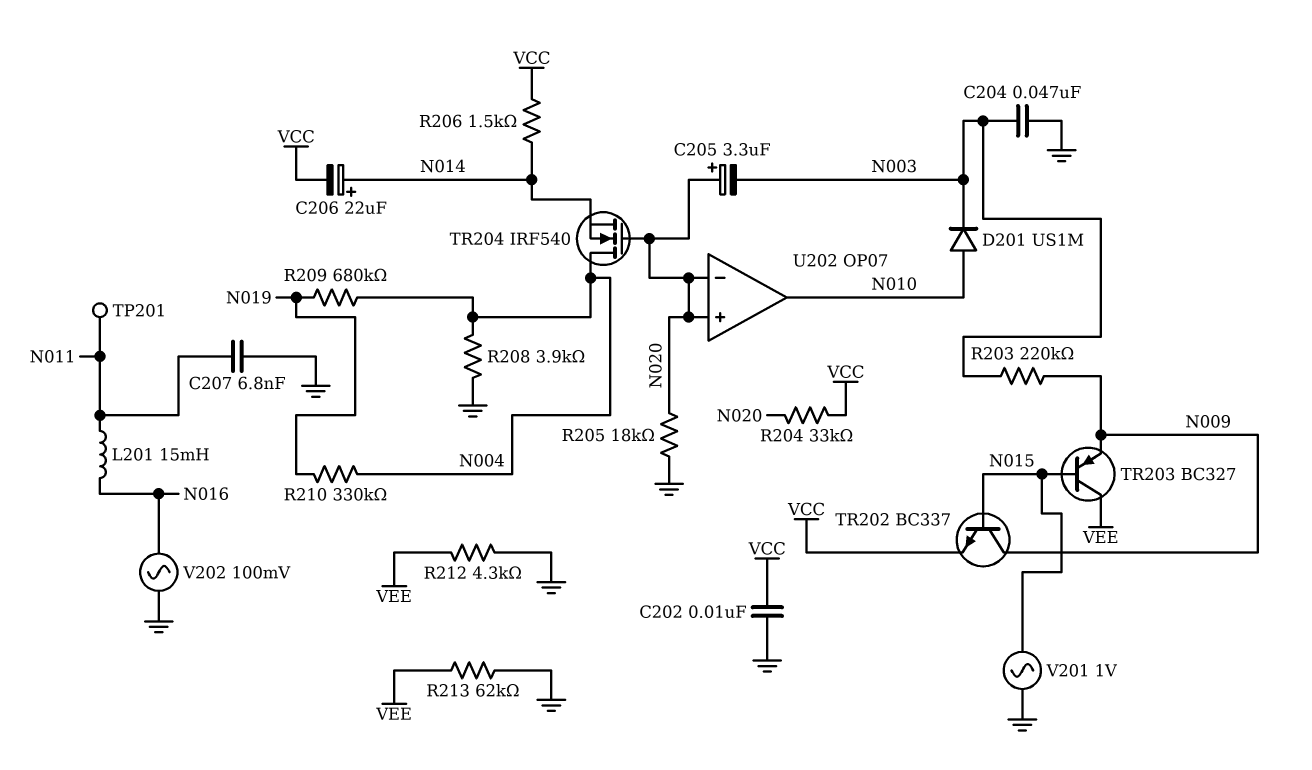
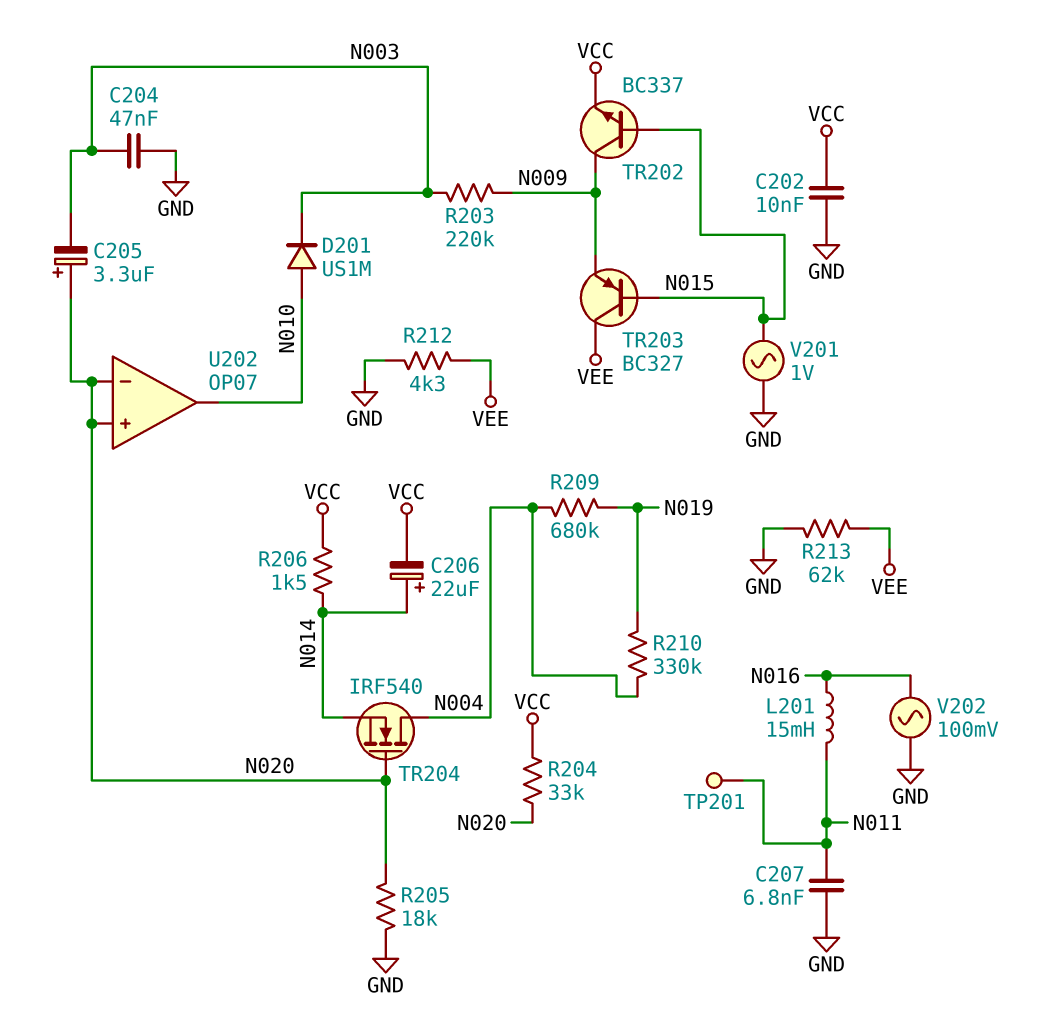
R208: 3.9k (GND, N004) -> none

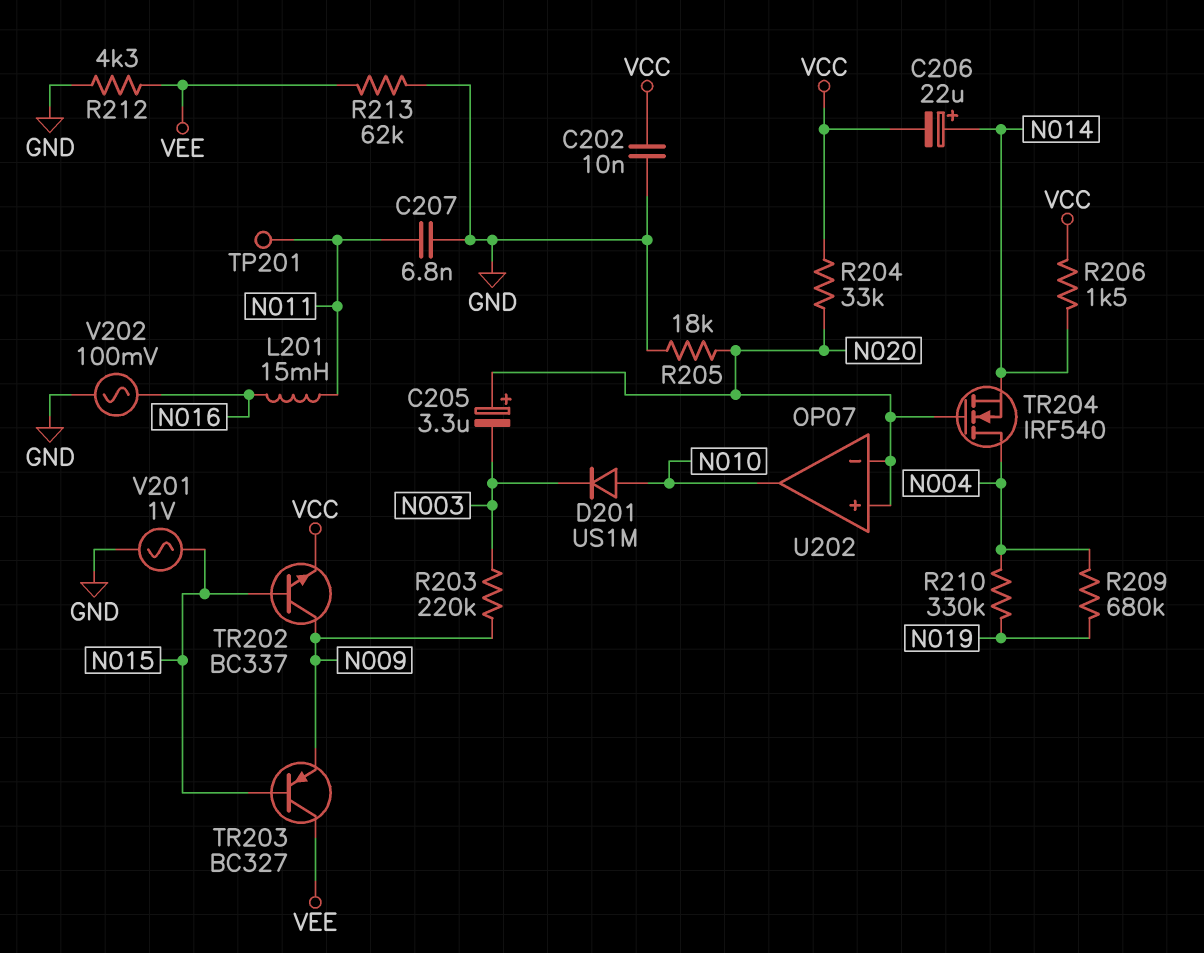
C204: 47nF (GND, N003) -> none

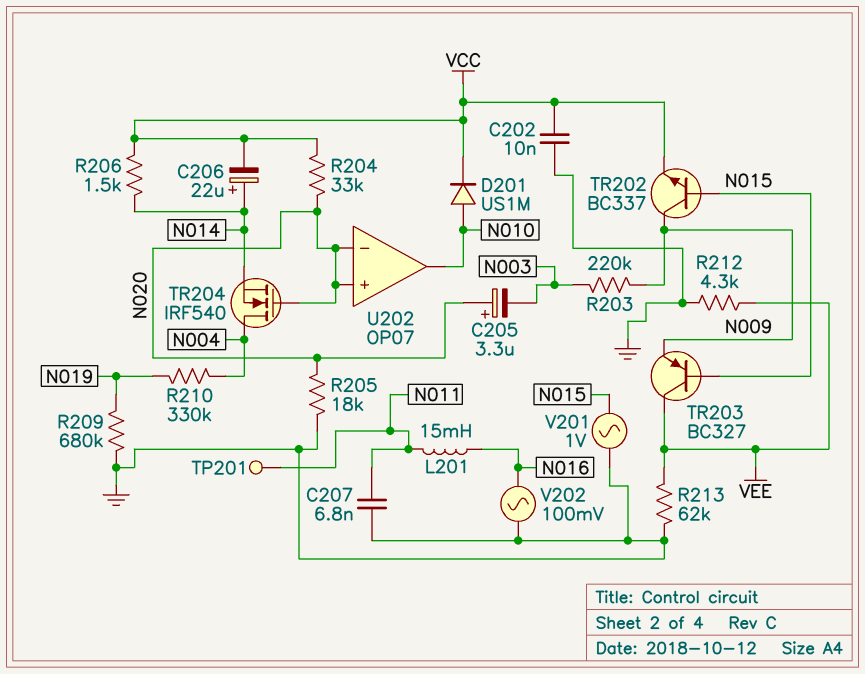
D201: diode US1M (A N010, K N003) -> diode US1M (A N010, K VCC)
R209: 680k (N004, N019) -> 680k (GND, N019)

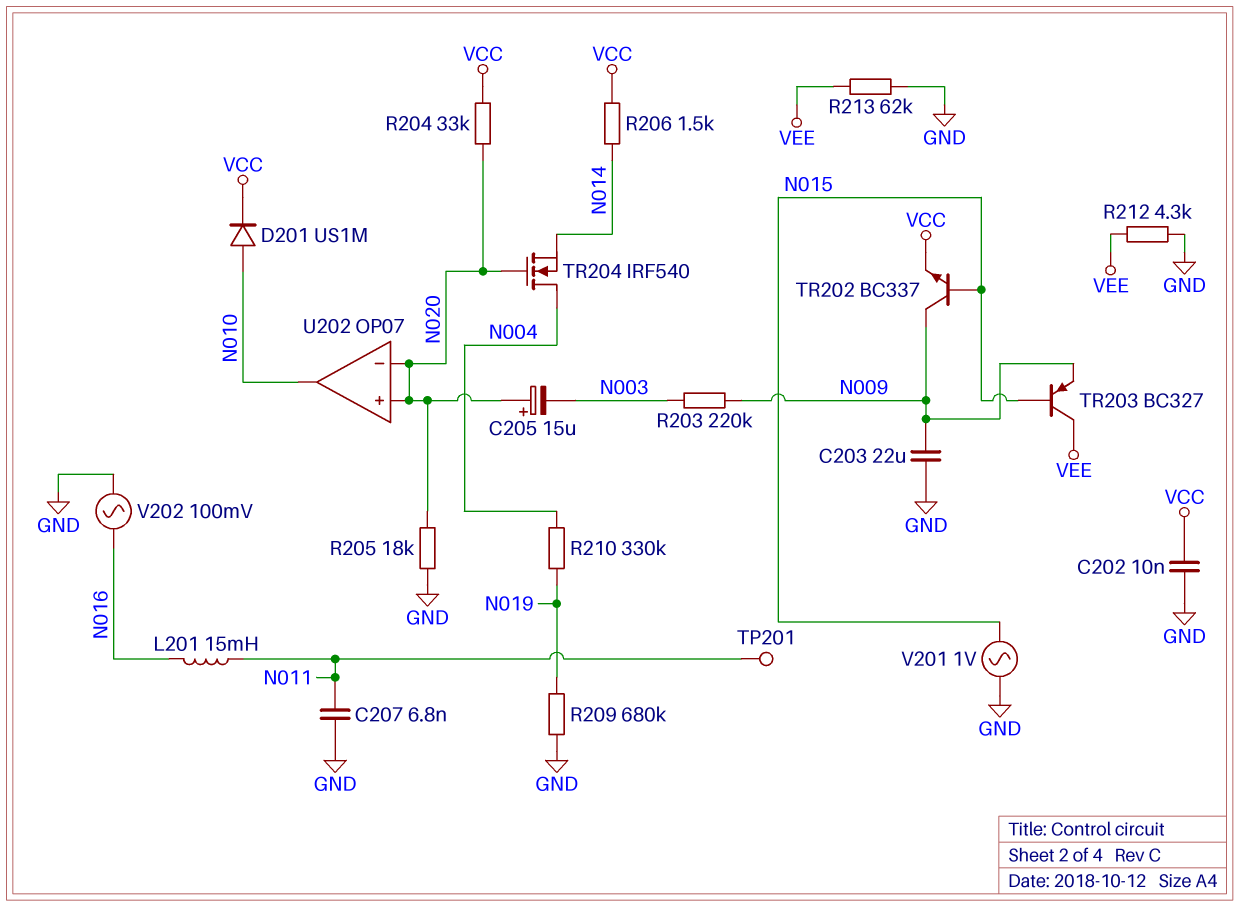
C203: none -> 22uF (GND, N009)
C205: 3.3uF (plus N020, minus N003) -> 15uF (plus N020, minus N003)
C206: 22uF (plus N014, minus VCC) -> none

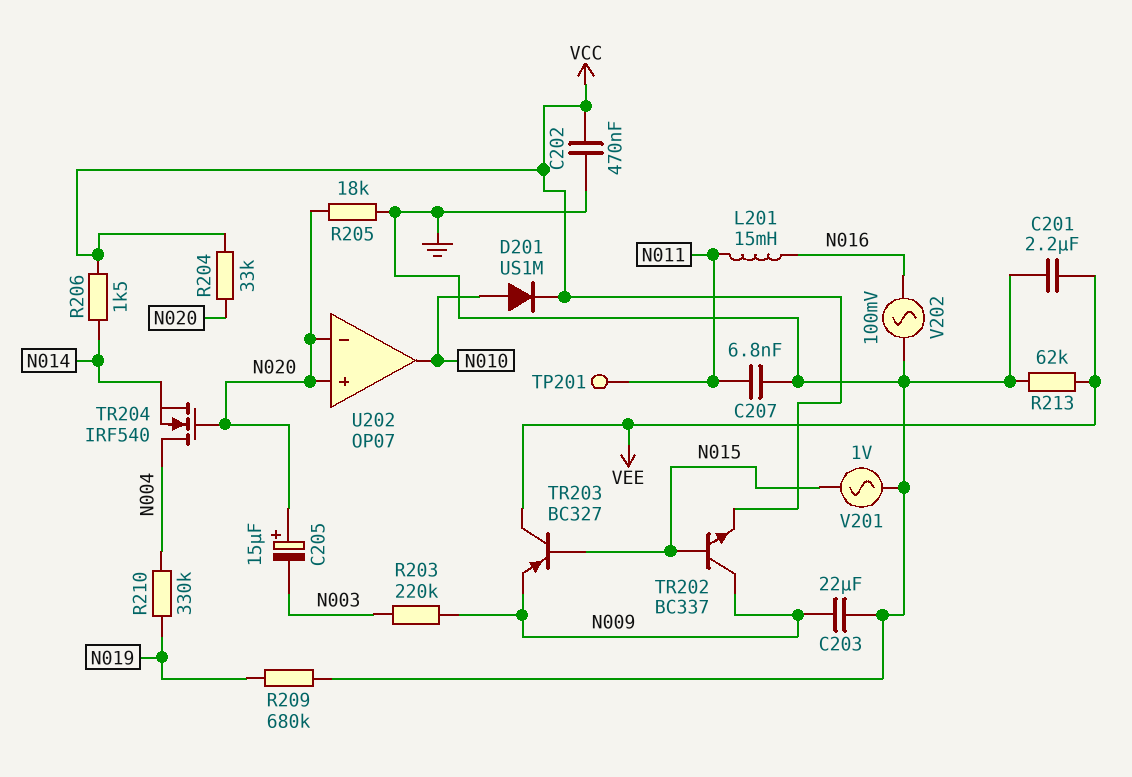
C201: none -> 2.2uF (GND, VEE)
C202: 10nF (GND, VCC) -> 470nF (GND, VCC)
R212: 4.3k (GND, VEE) -> none

